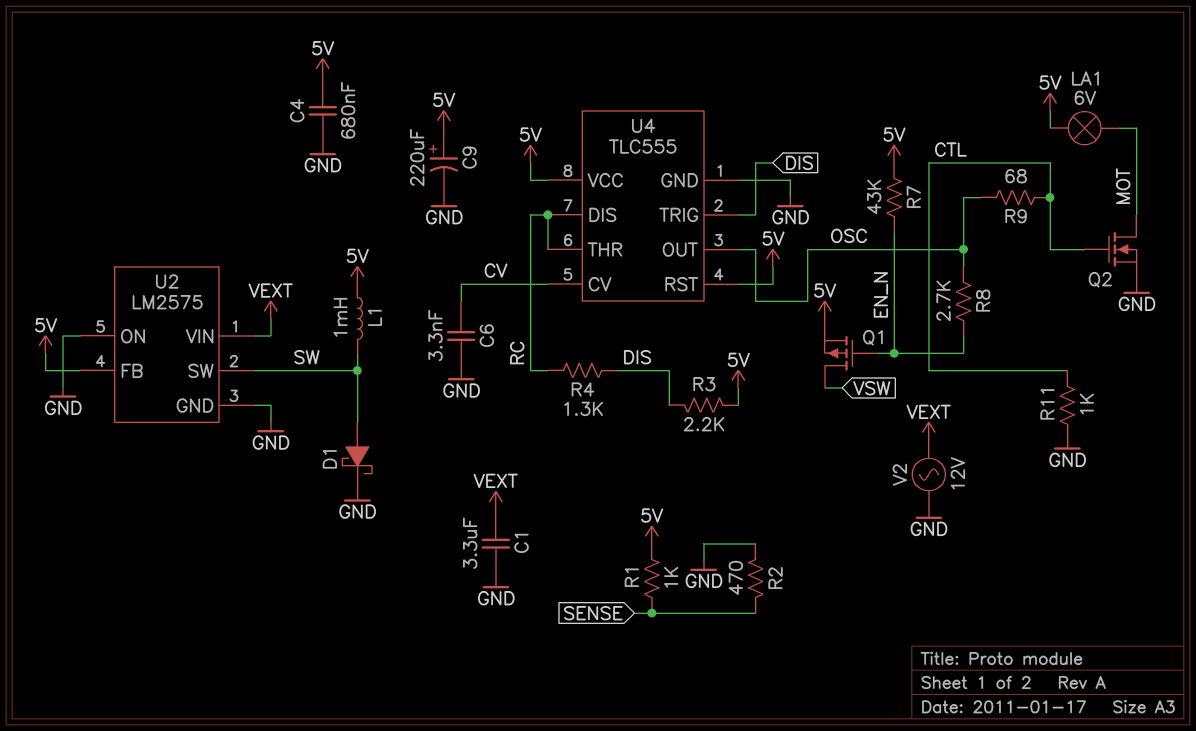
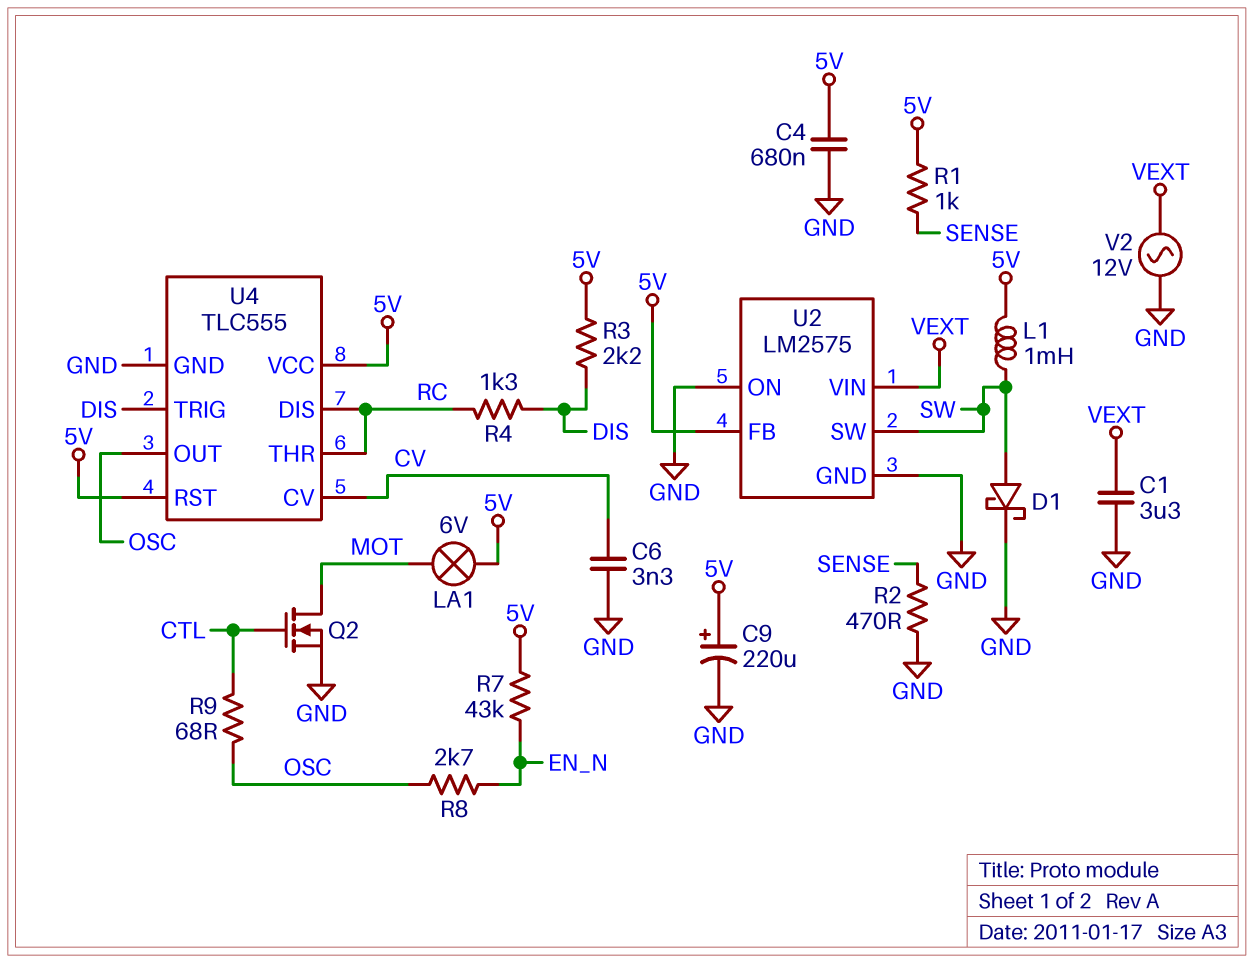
Q1: PMOS (G EN_N, D VSW, S 5V) -> none
R11: 1k (CTL, GND) -> none

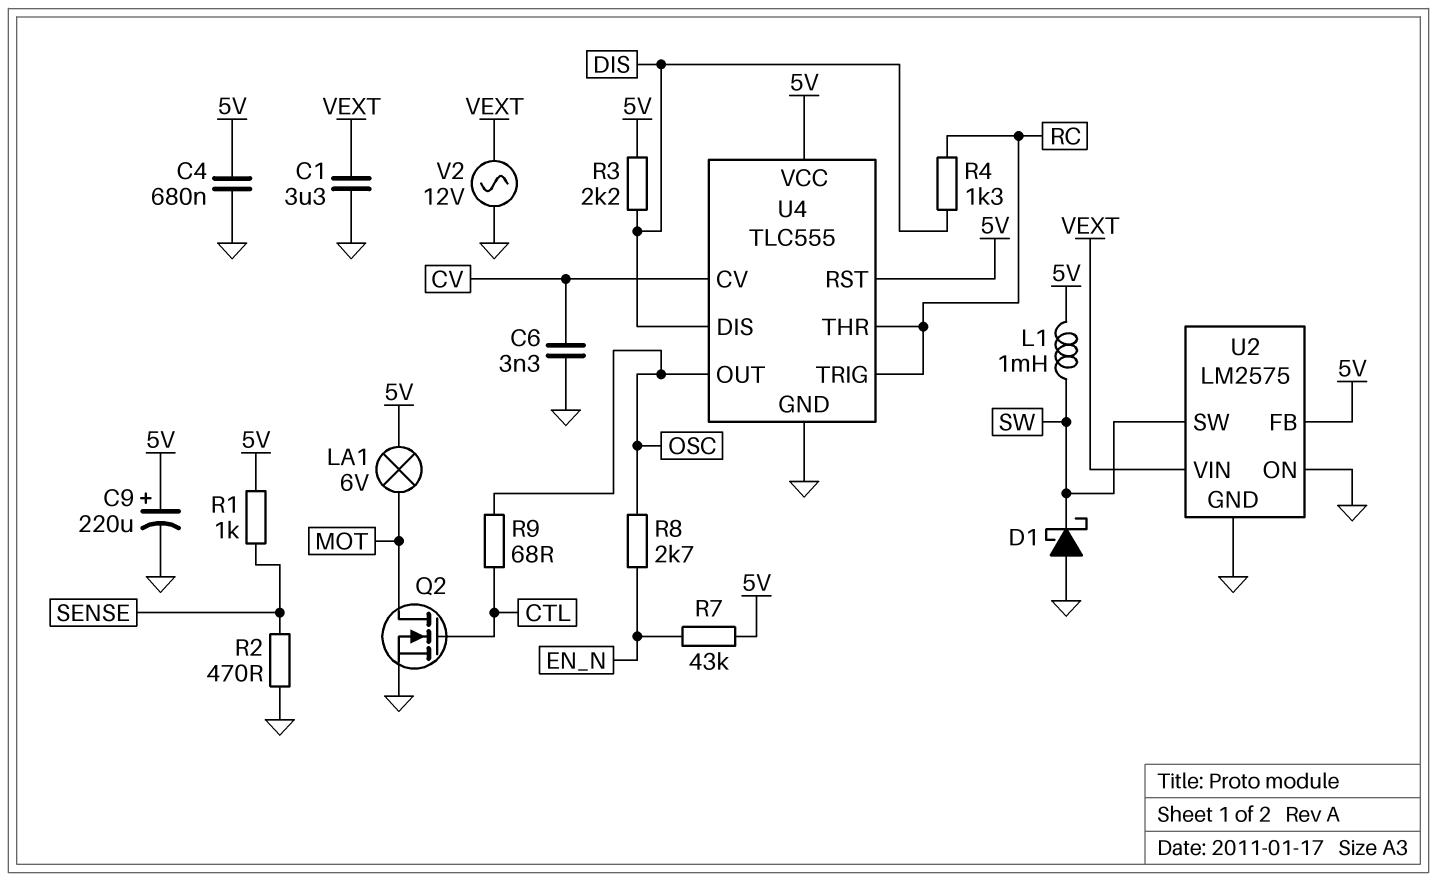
D1: schottky (A SW, K GND) -> schottky (A GND, K SW)
U4 pin DIS: RC -> DIS
U4 pin TRIG: DIS -> RC

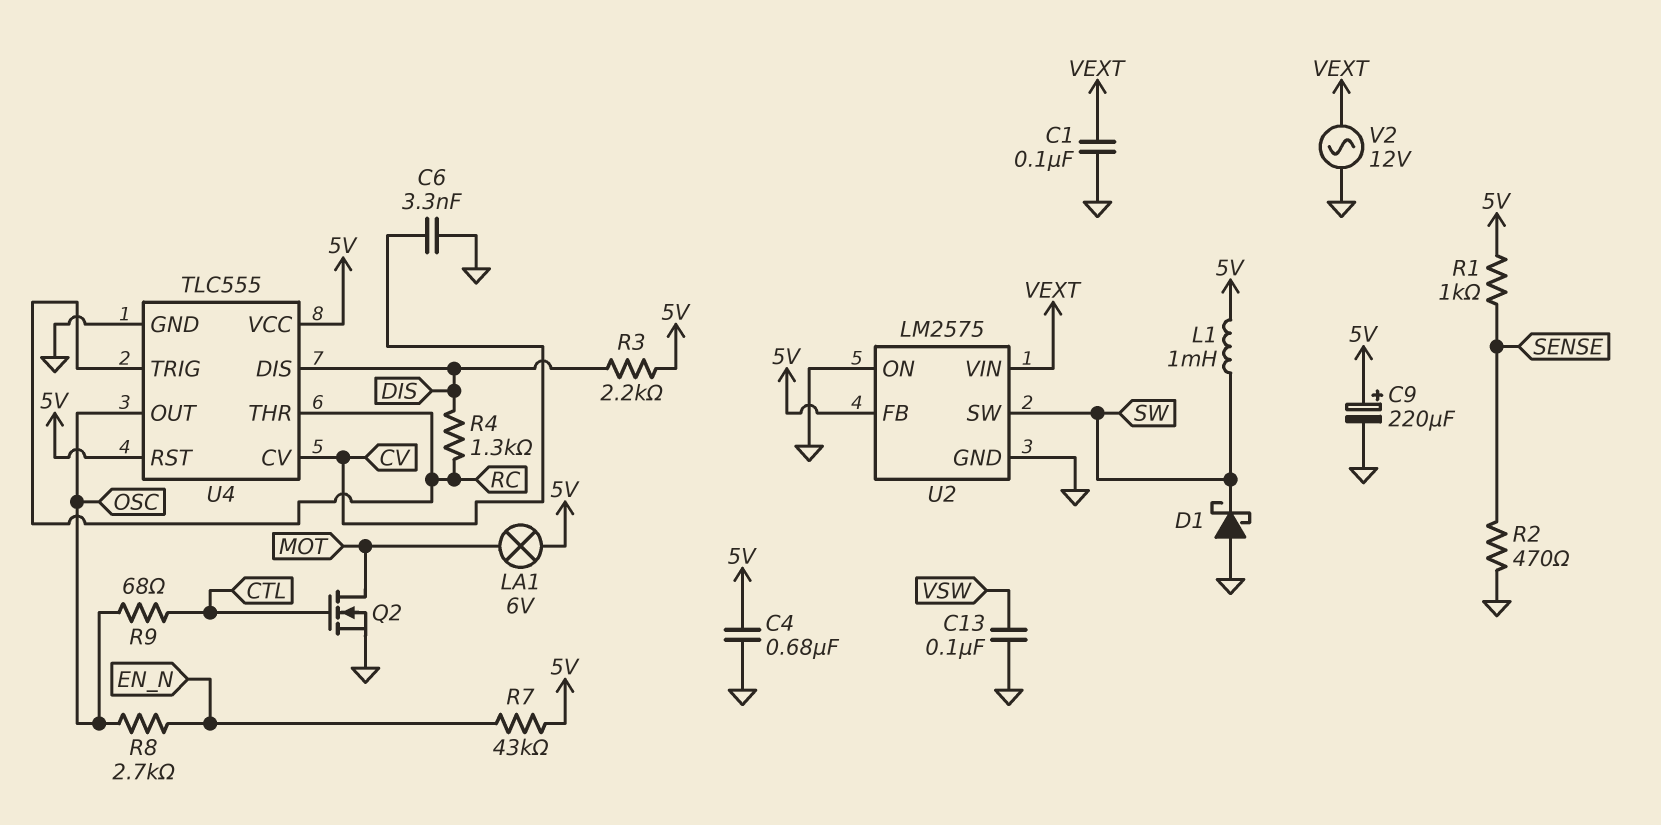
C1: 3.3uF (GND, VEXT) -> 100nF (GND, VEXT)
C13: none -> 100nF (GND, VSW)

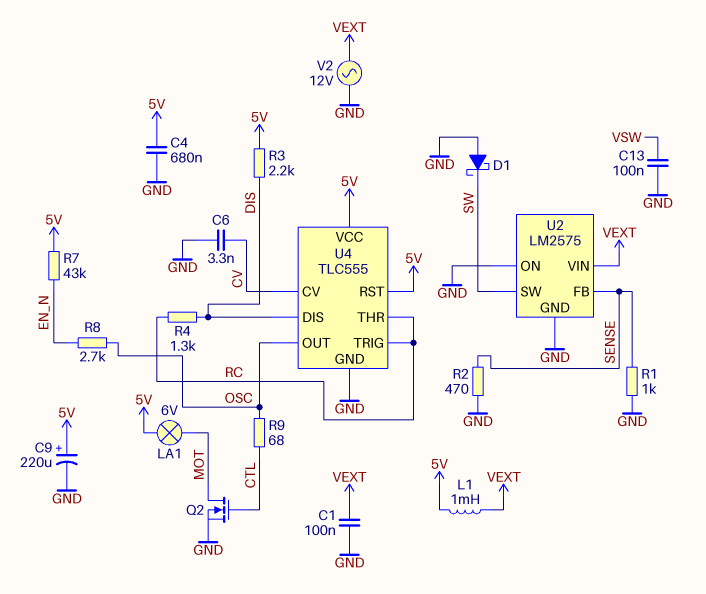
L1: 1mH (5V, SW) -> 1mH (5V, VEXT)
R1: 1k (5V, SENSE) -> 1k (GND, SENSE)
U2 pin FB: 5V -> SENSE

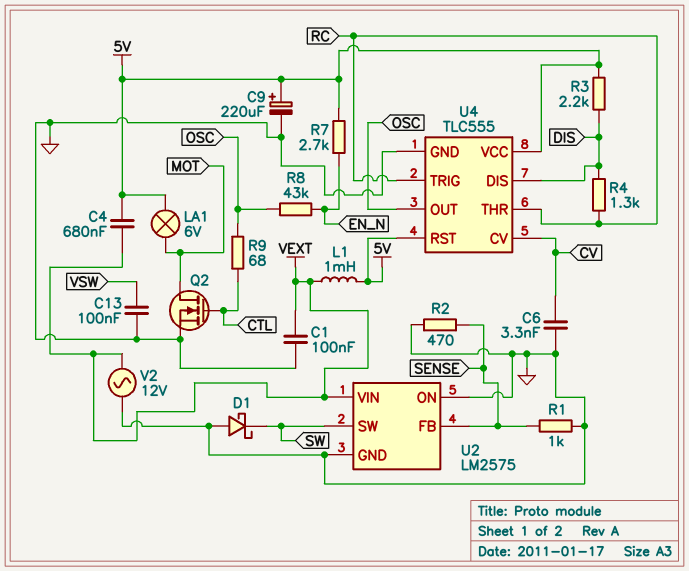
C4: 680nF (5V, GND) -> 680nF (5V, VEXT)
R7: 43k (5V, EN_N) -> 2.7k (5V, EN_N)
R8: 2.7k (EN_N, OSC) -> 43k (EN_N, OSC)

